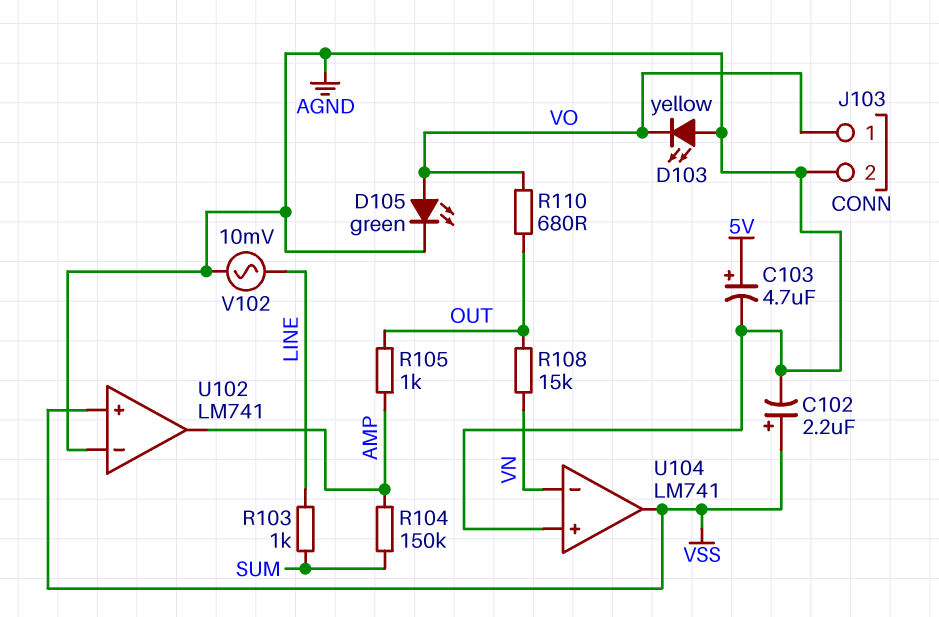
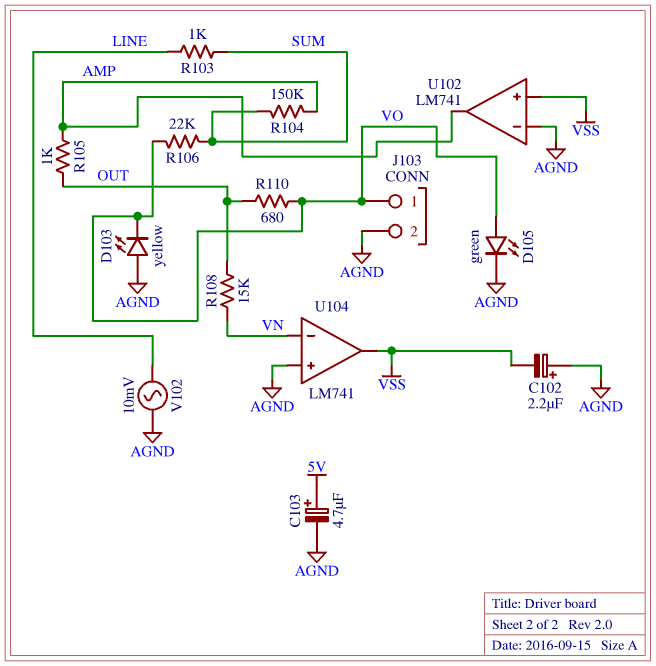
C102: 2.2uF (plus VSS, minus AGND) -> 2.2uF (plus AGND, minus VSS)
R106: none -> 22k (SUM, VO)

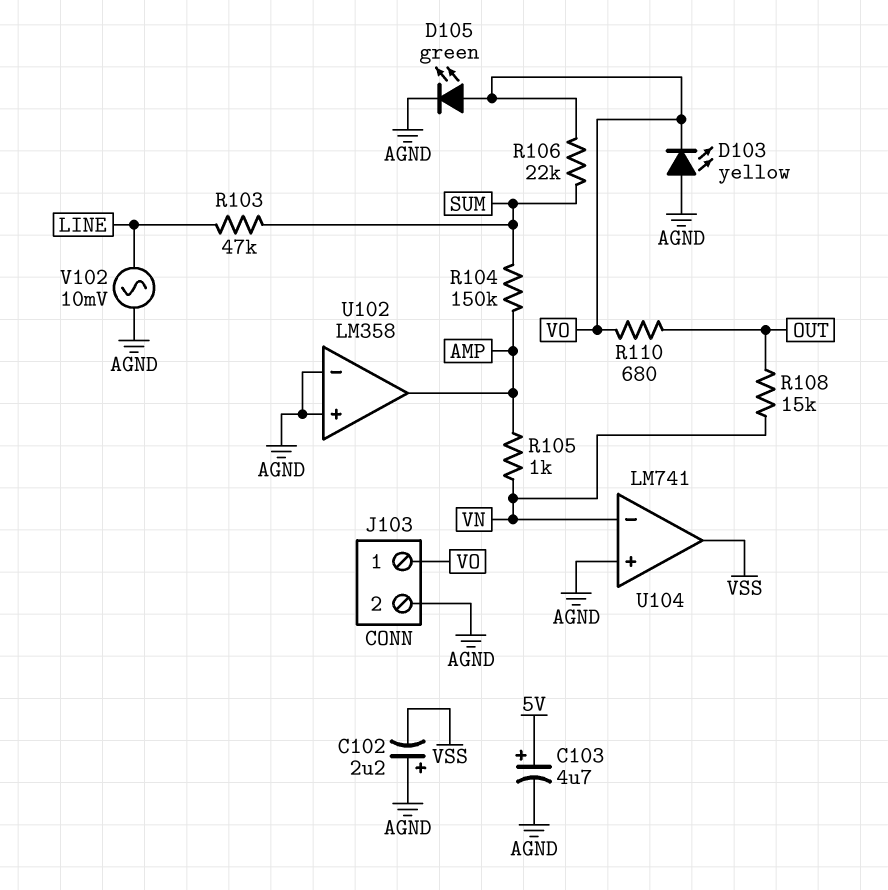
R103: 1k (LINE, SUM) -> 47k (LINE, SUM)
R105: 1k (AMP, OUT) -> 1k (AMP, VN)
U102: LM741 -> LM358
U102 pin in+: VSS -> AGND

